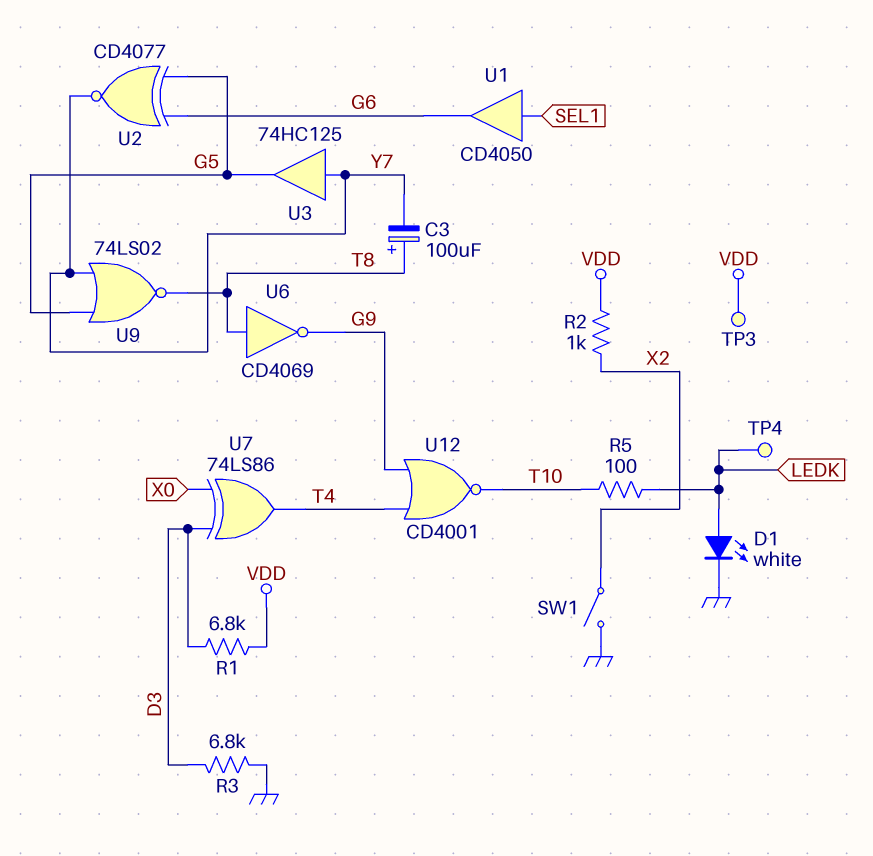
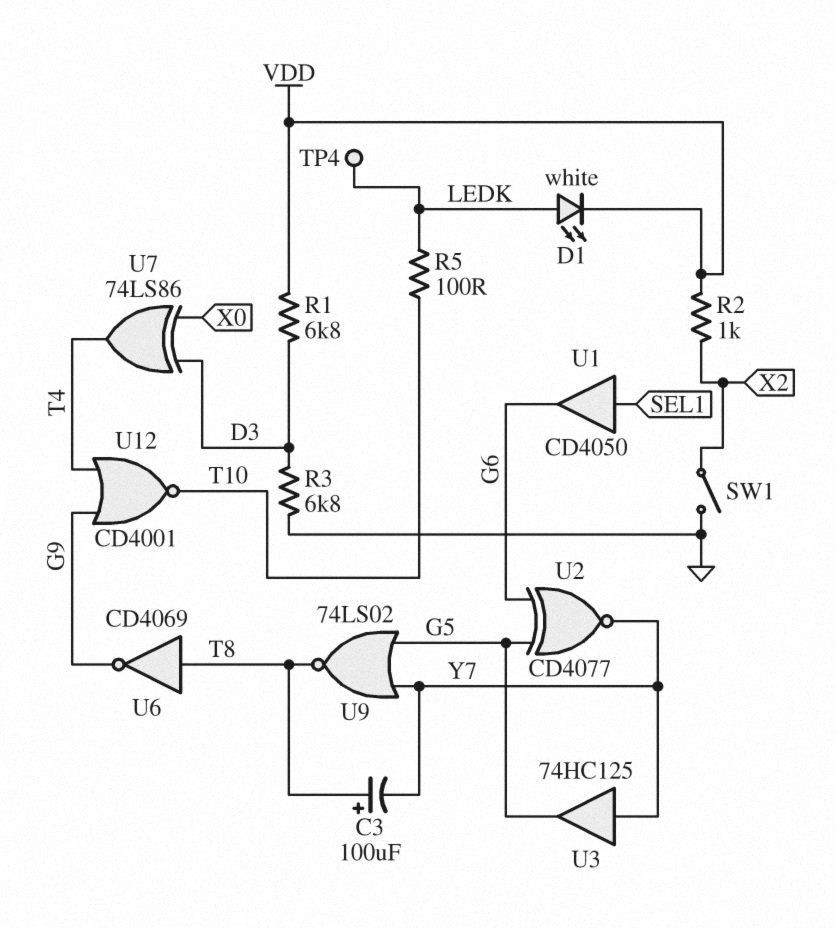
D1: LED white (A LEDK, K GND) -> LED white (A LEDK, K VDD)
TP3: test point (VDD) -> none

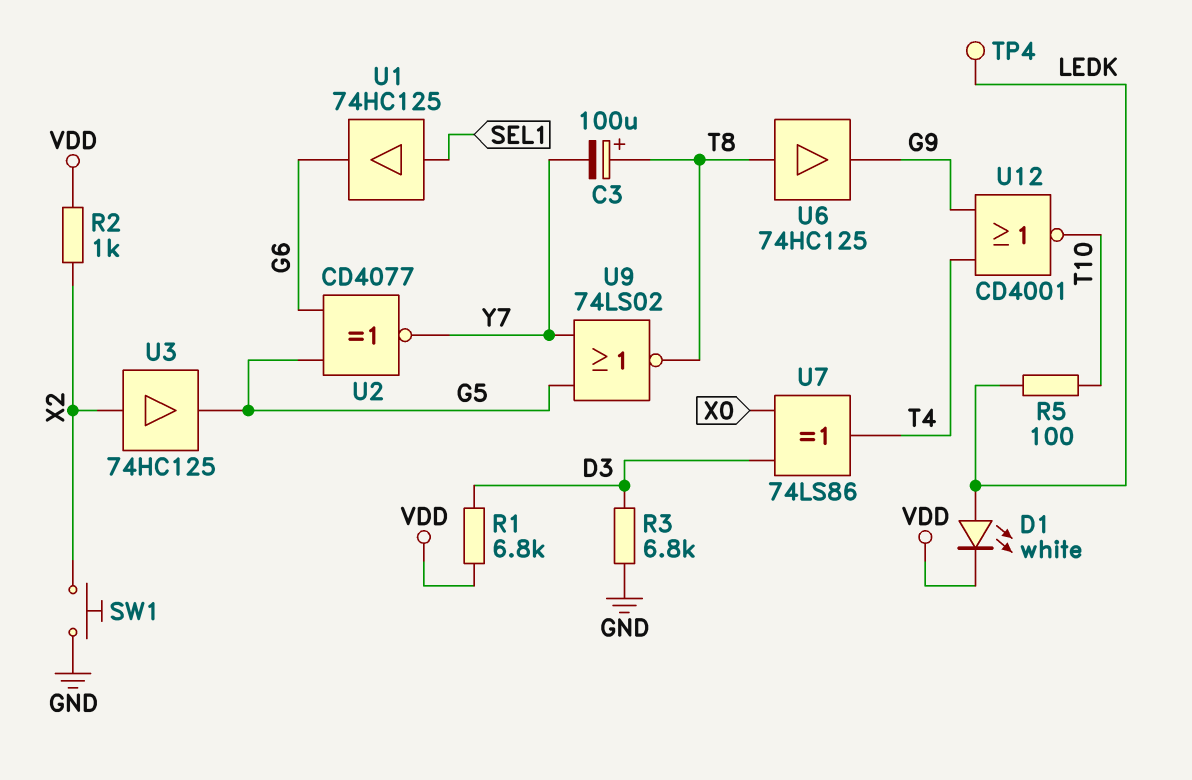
SW1: switch (GND, X2) -> button (GND, X2)
U1: buffer CD4050 (in SEL1, out G6) -> buffer 74HC125 (in SEL1, out G6)
U3: buffer 74HC125 (in Y7, out G5) -> buffer 74HC125 (in X2, out G5)
U6: NOT CD4069 (in T8, out G9) -> buffer 74HC125 (in T8, out G9)

